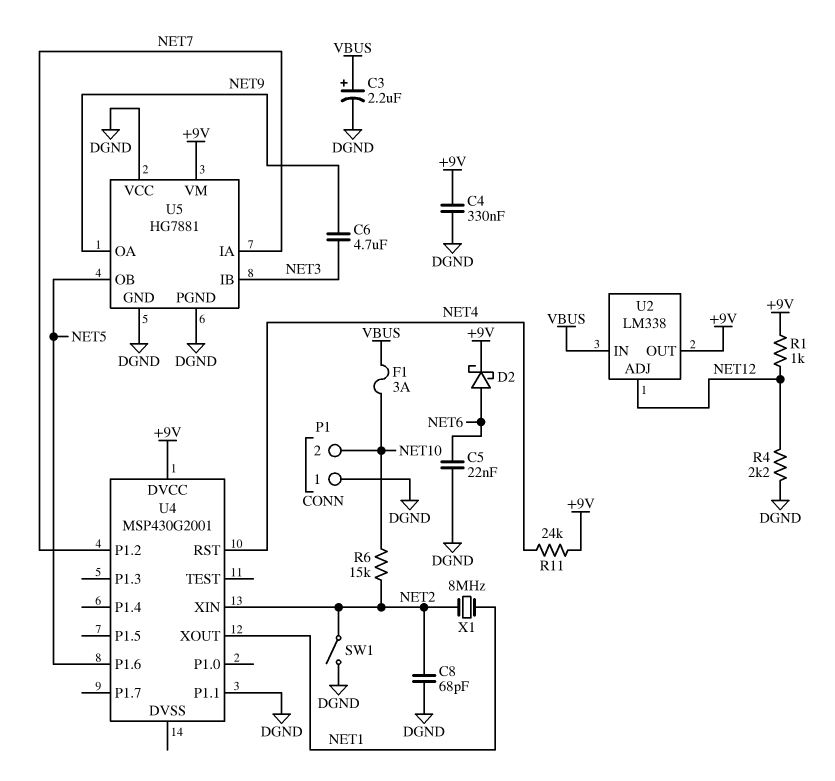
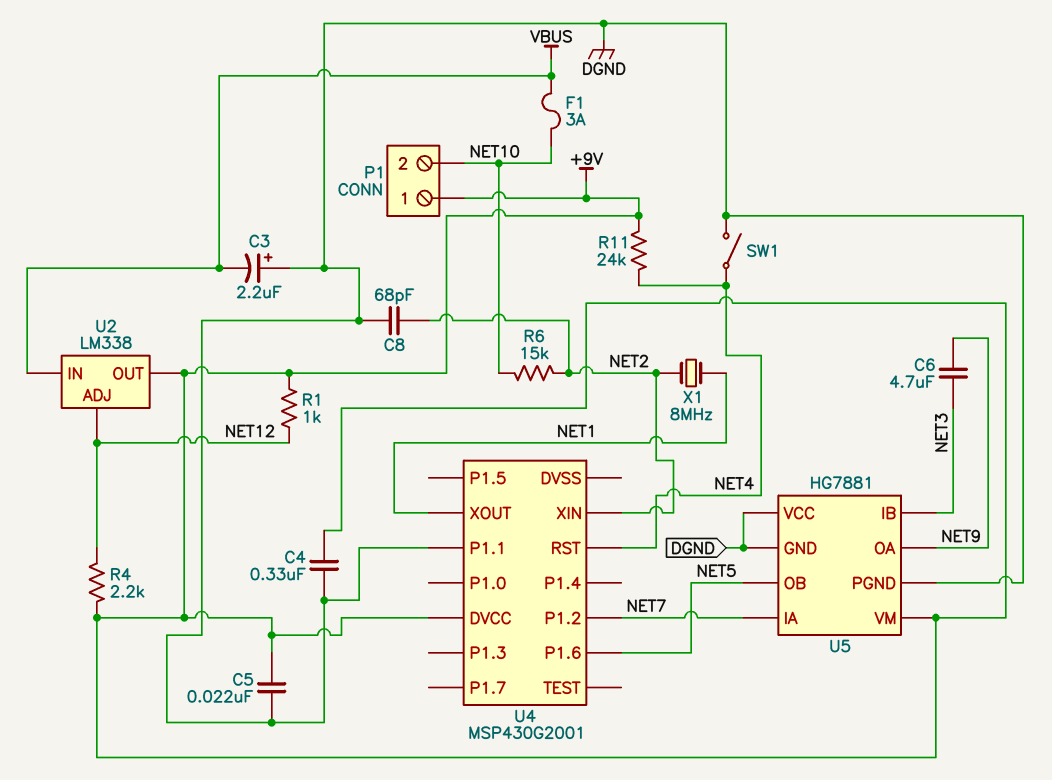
C3: 2.2uF (plus VBUS, minus DGND) -> 2.2uF (plus DGND, minus VBUS)
C5: 22nF (DGND, NET6) -> 22nF (+9V, DGND)
D2: schottky (A NET6, K +9V) -> none
P1 pin 1: DGND -> +9V
R4: 2.2k (DGND, NET12) -> 2.2k (+9V, NET12)
SW1: switch (DGND, NET2) -> switch (DGND, NET4)

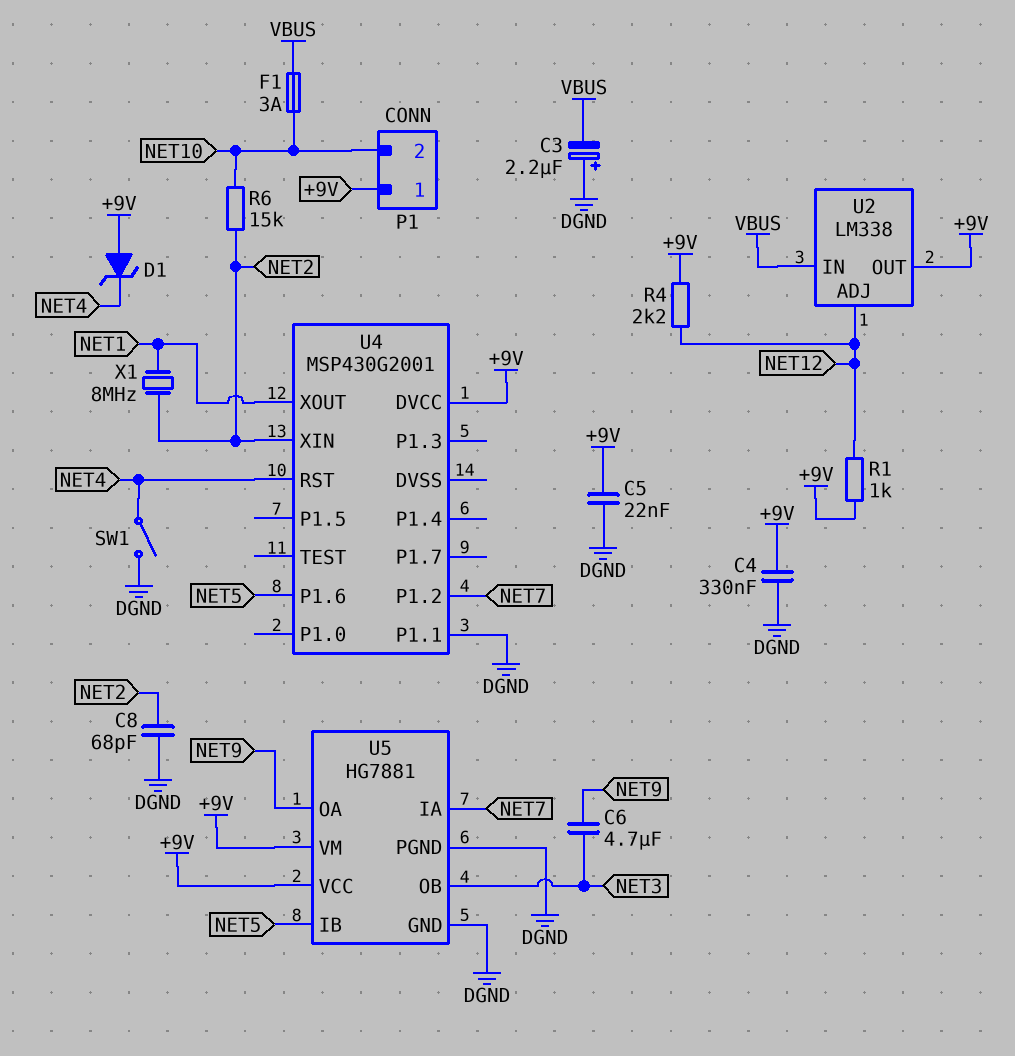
D1: none -> zener (A +9V, K NET4)
R11: 24k (+9V, NET4) -> none
U5 pin IB: NET3 -> NET5
U5 pin OB: NET5 -> NET3
U5 pin VCC: DGND -> +9V

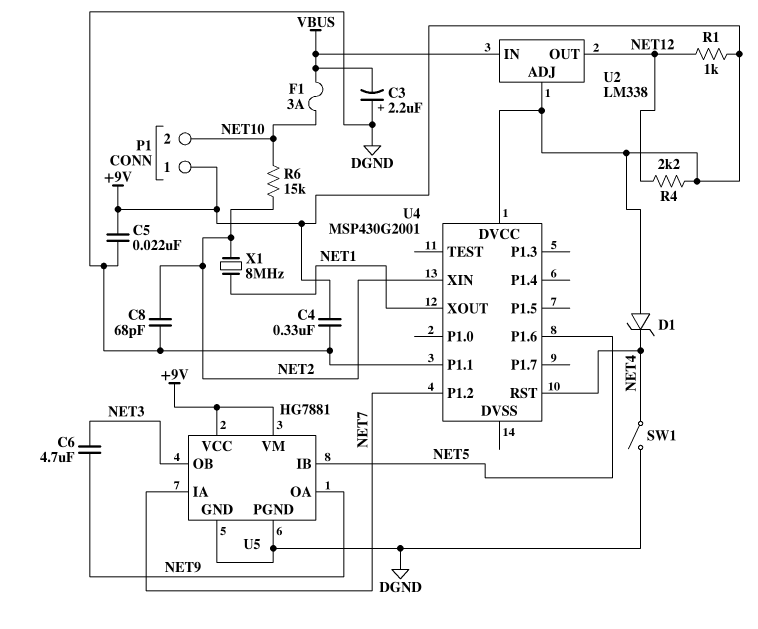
U2 pin ADJ: NET12 -> +9V
U2 pin OUT: +9V -> NET12

